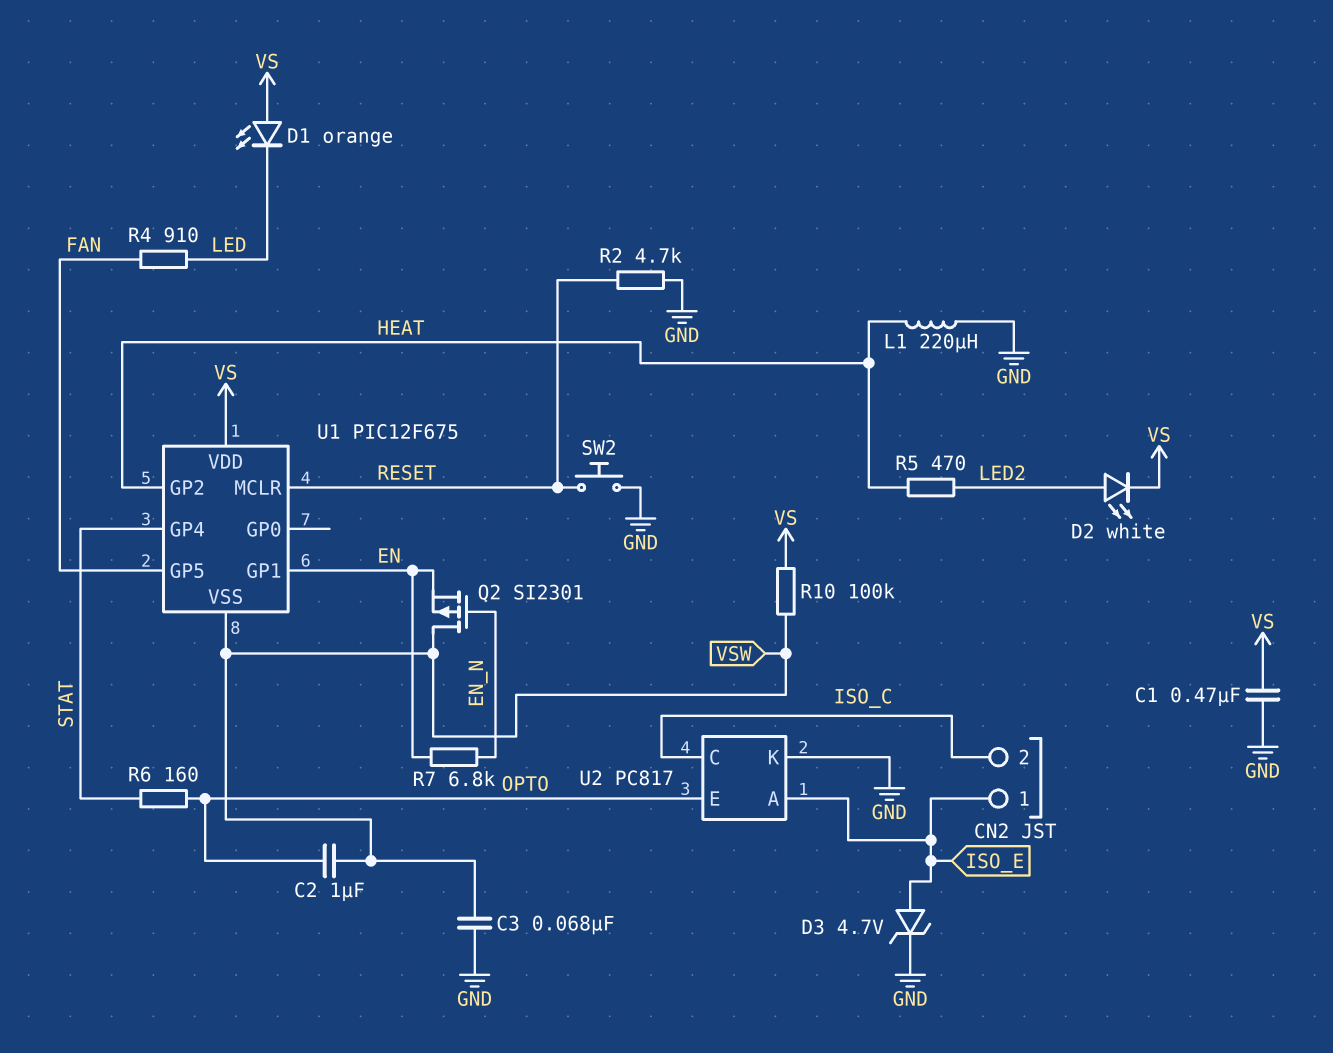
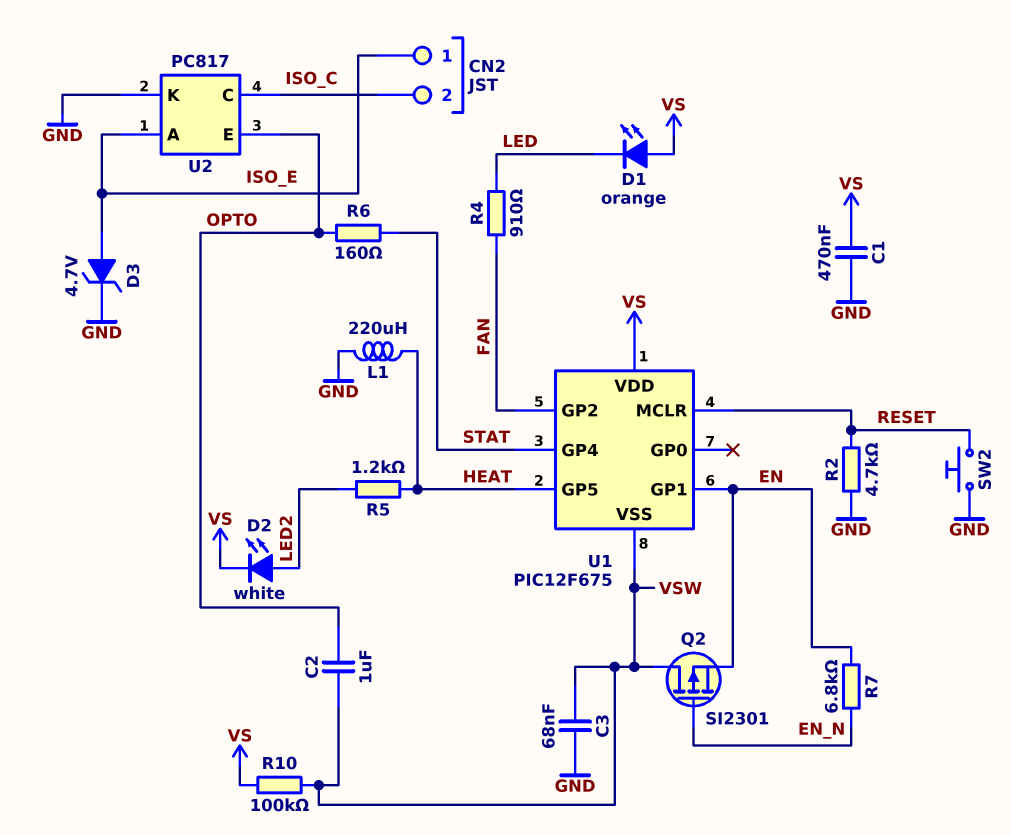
R5: 470 (HEAT, LED2) -> 1.2k (HEAT, LED2)
U1 pin GP2: HEAT -> FAN
U1 pin GP5: FAN -> HEAT

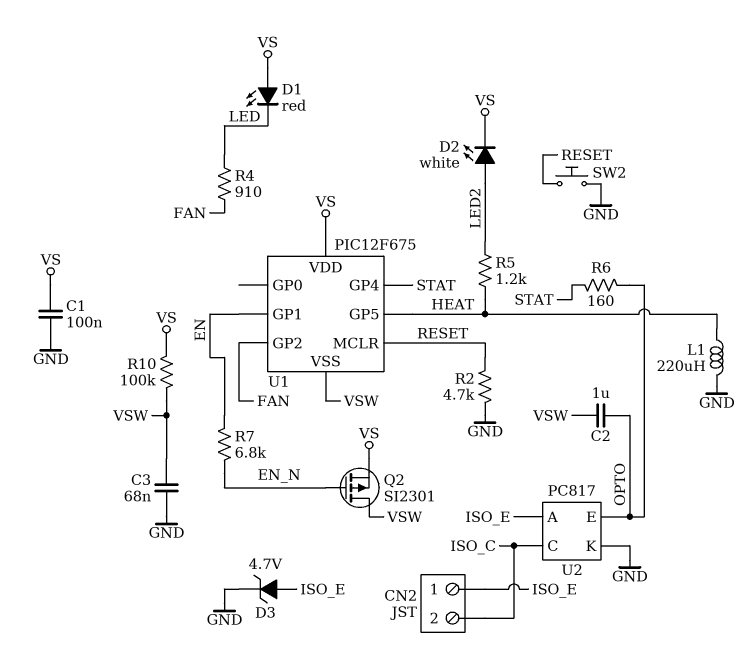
C1: 470nF (GND, VS) -> 100nF (GND, VS)
D1: LED orange (A VS, K LED) -> LED red (A VS, K LED)
Q2: PMOS SI2301 (G EN_N, D VSW, S EN) -> PMOS SI2301 (G EN_N, D VSW, S VS)

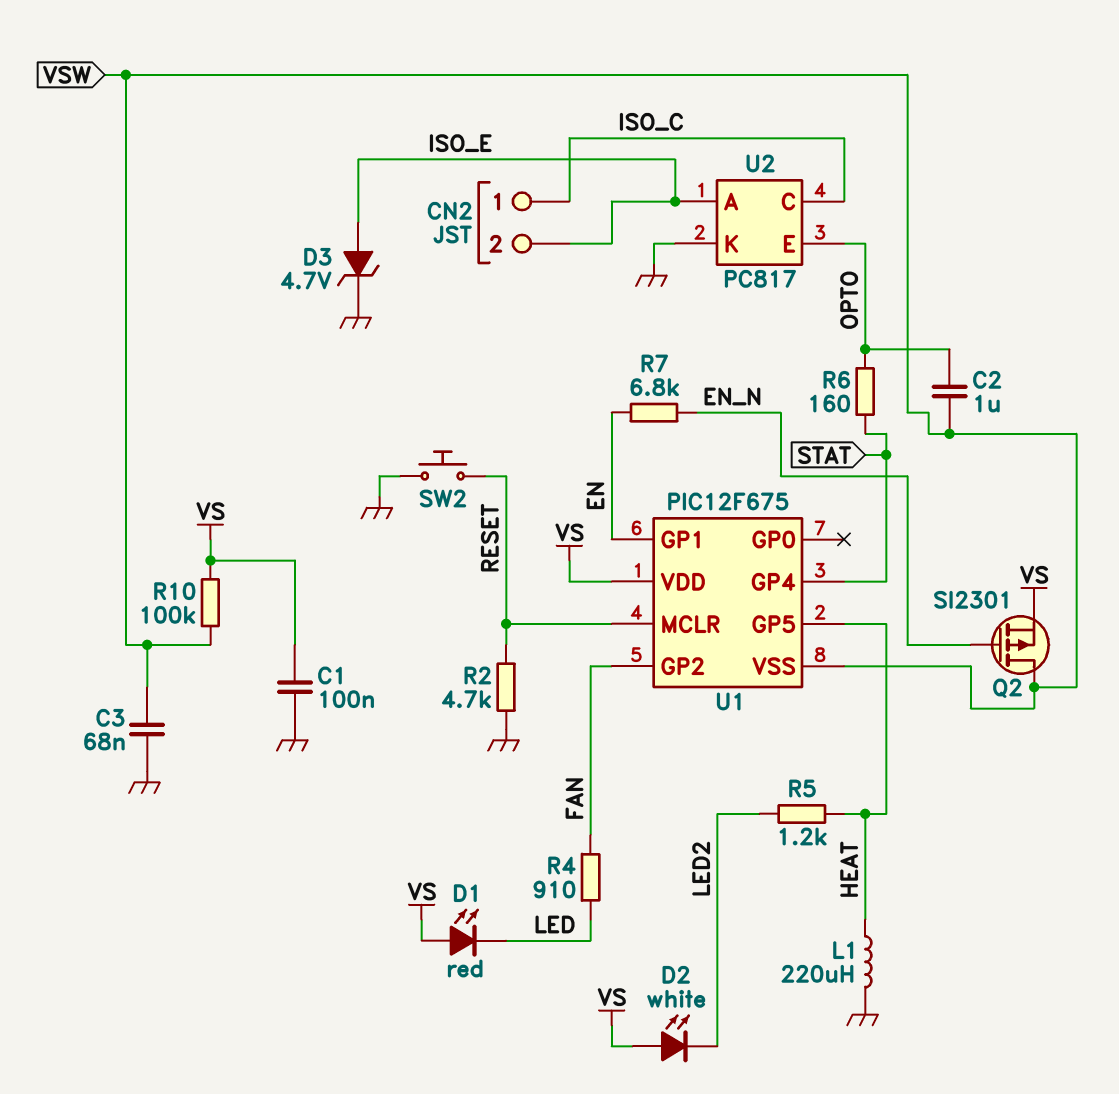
CN2 pin 1: ISO_E -> ISO_C
CN2 pin 2: ISO_C -> ISO_E
D2: LED white (A LED2, K VS) -> LED white (A VS, K LED2)

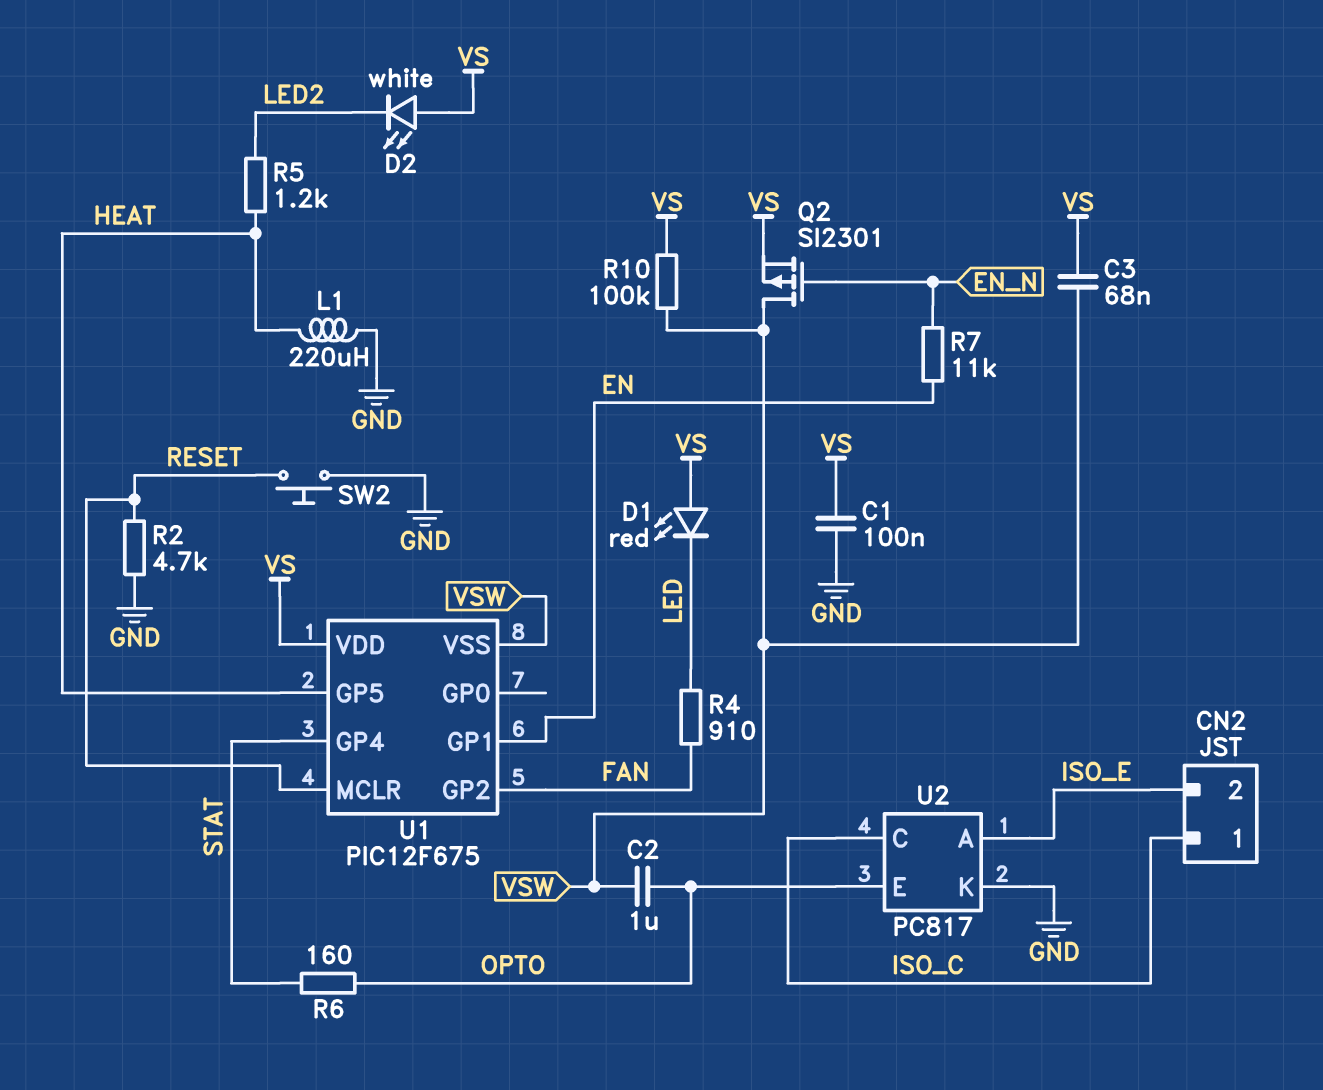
C3: 68nF (GND, VSW) -> 68nF (VS, VSW)
D3: zener 4.7V (A ISO_E, K GND) -> none
R7: 6.8k (EN, EN_N) -> 11k (EN, EN_N)

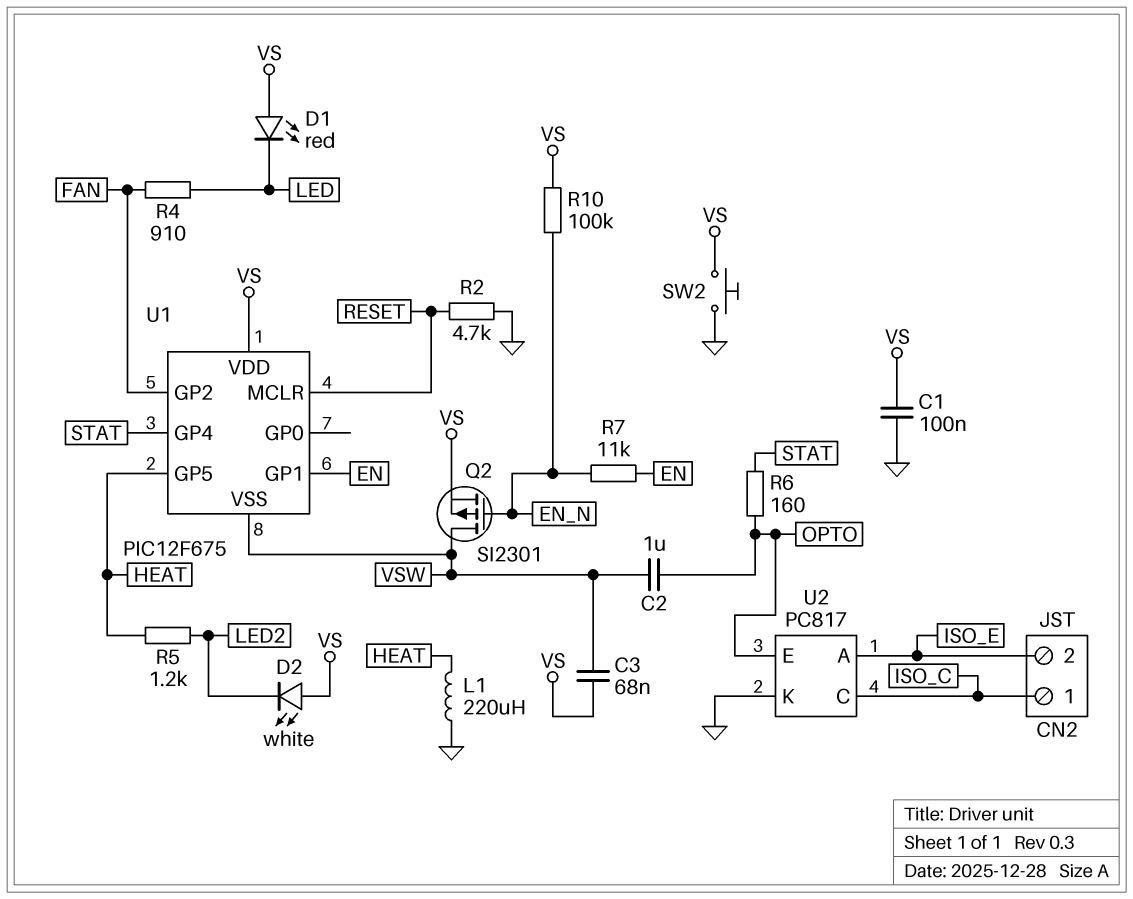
R10: 100k (VS, VSW) -> 100k (EN_N, VS)
SW2: button (GND, RESET) -> button (GND, VS)

